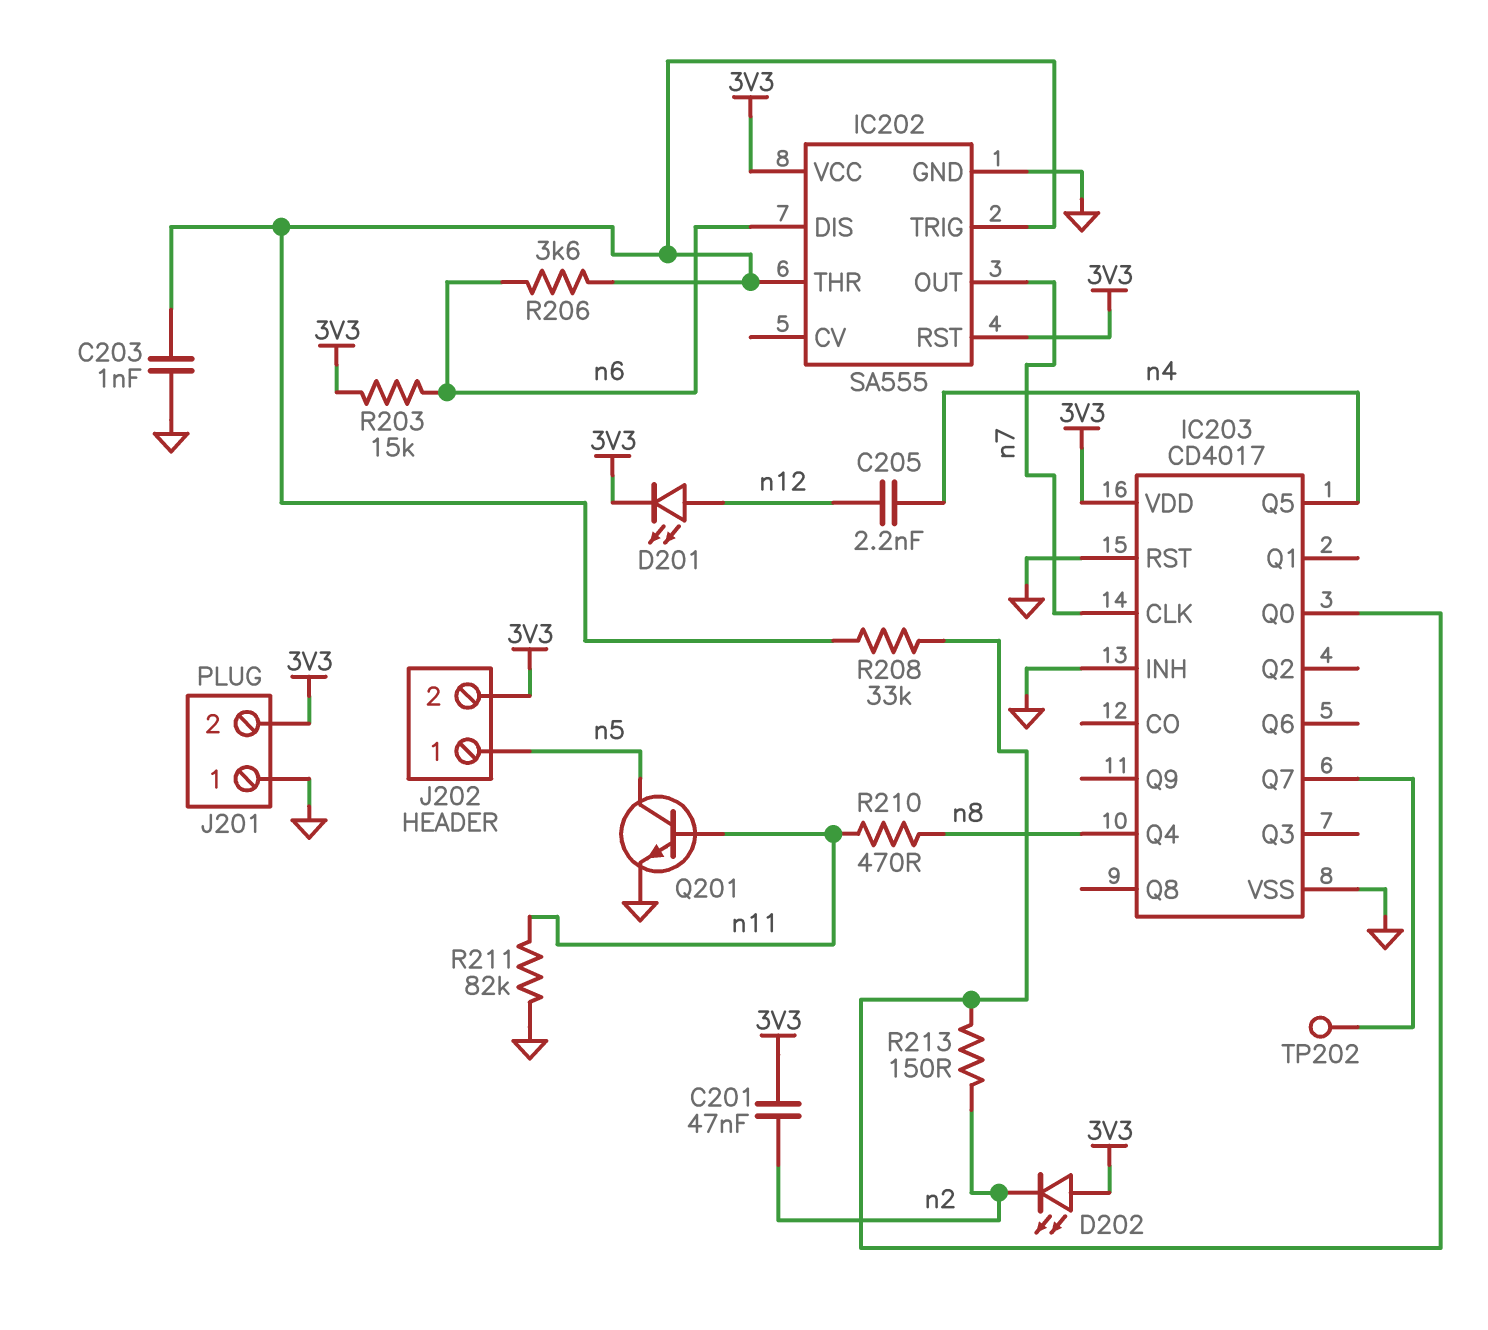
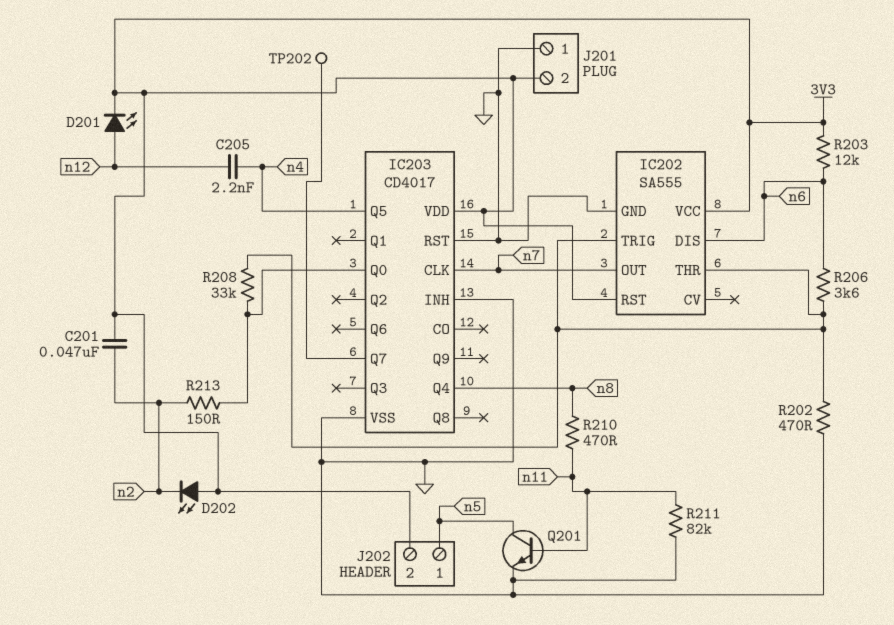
C203: 1nF (GND, IC202/THR) -> none
R202: none -> 470 (GND, IC202/THR)
R203: 15k (3V3, n6) -> 12k (3V3, n6)

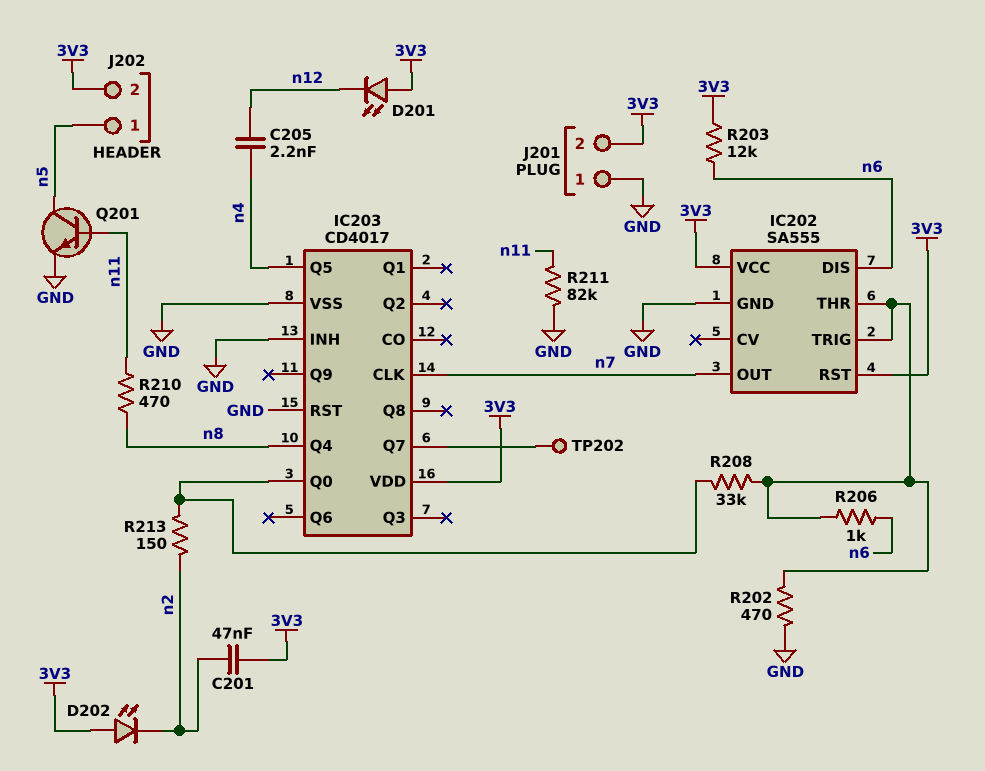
D201: LED (A n12, K 3V3) -> LED (A 3V3, K n12)
R206: 3.6k (IC202/THR, n6) -> 1k (IC202/THR, n6)

